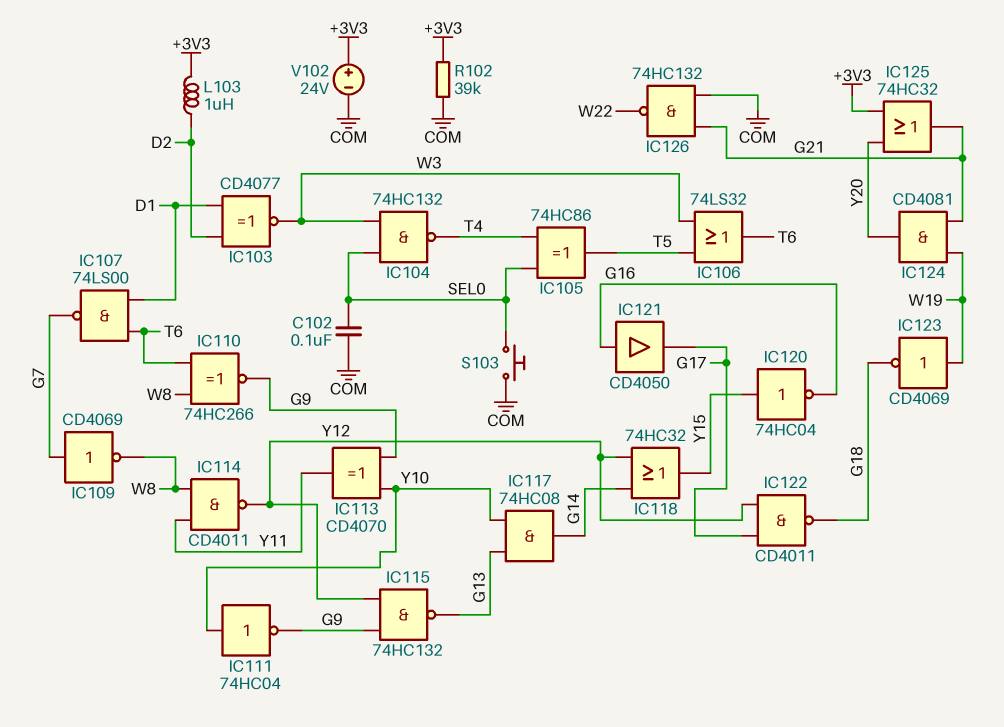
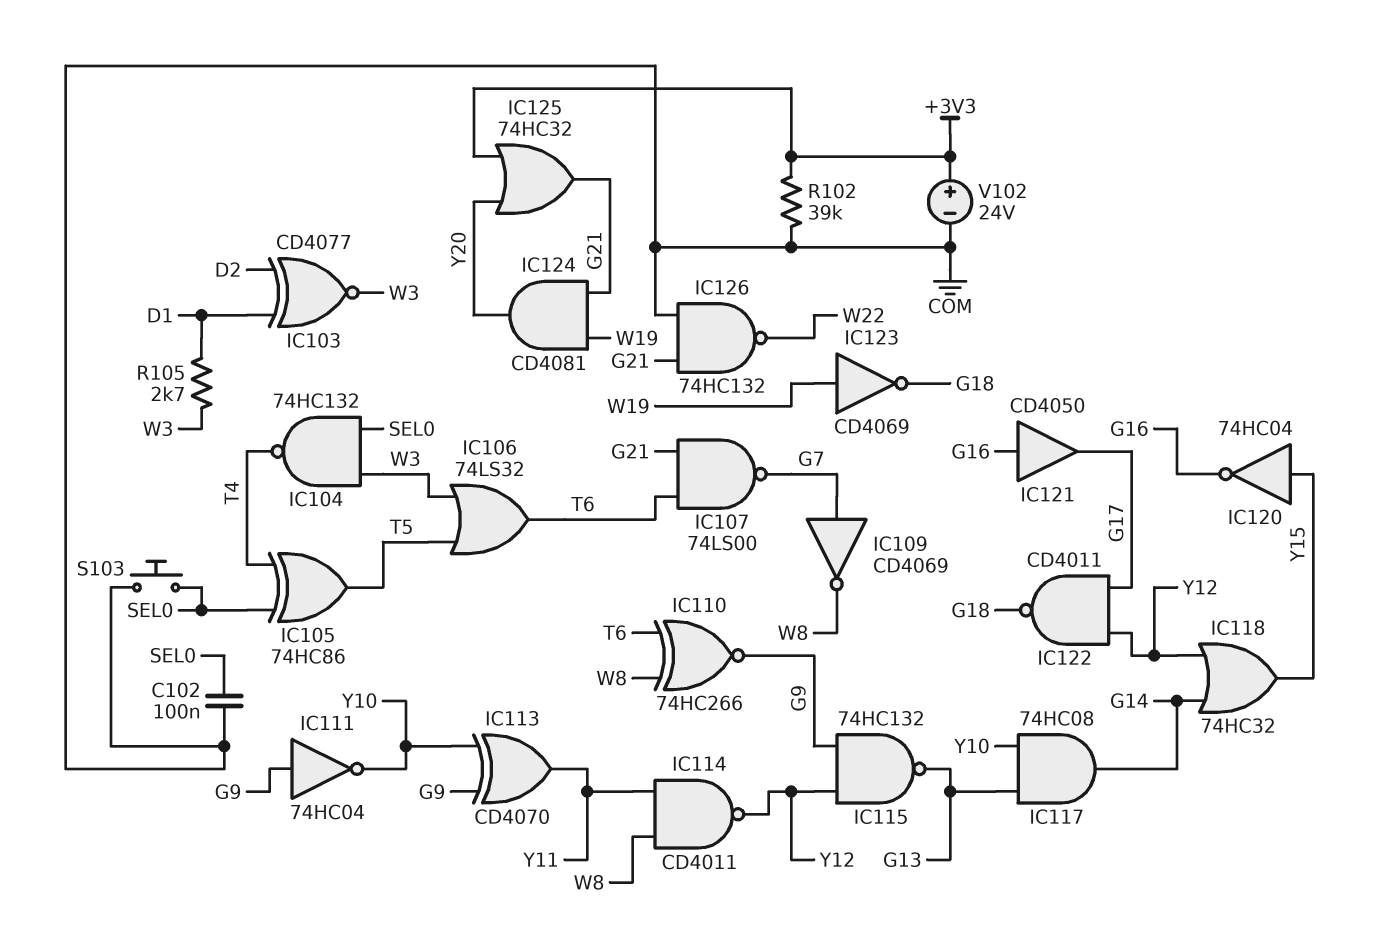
IC107: NAND 74LS00 (in D1, in T6, out G7) -> NAND 74LS00 (in G21, in T6, out G7)
IC111: NOT 74HC04 (in Y10, out G9) -> NOT 74HC04 (in G9, out Y10)
L103: 1uH (+3V3, D2) -> none
R105: none -> 2.7k (D1, W3)

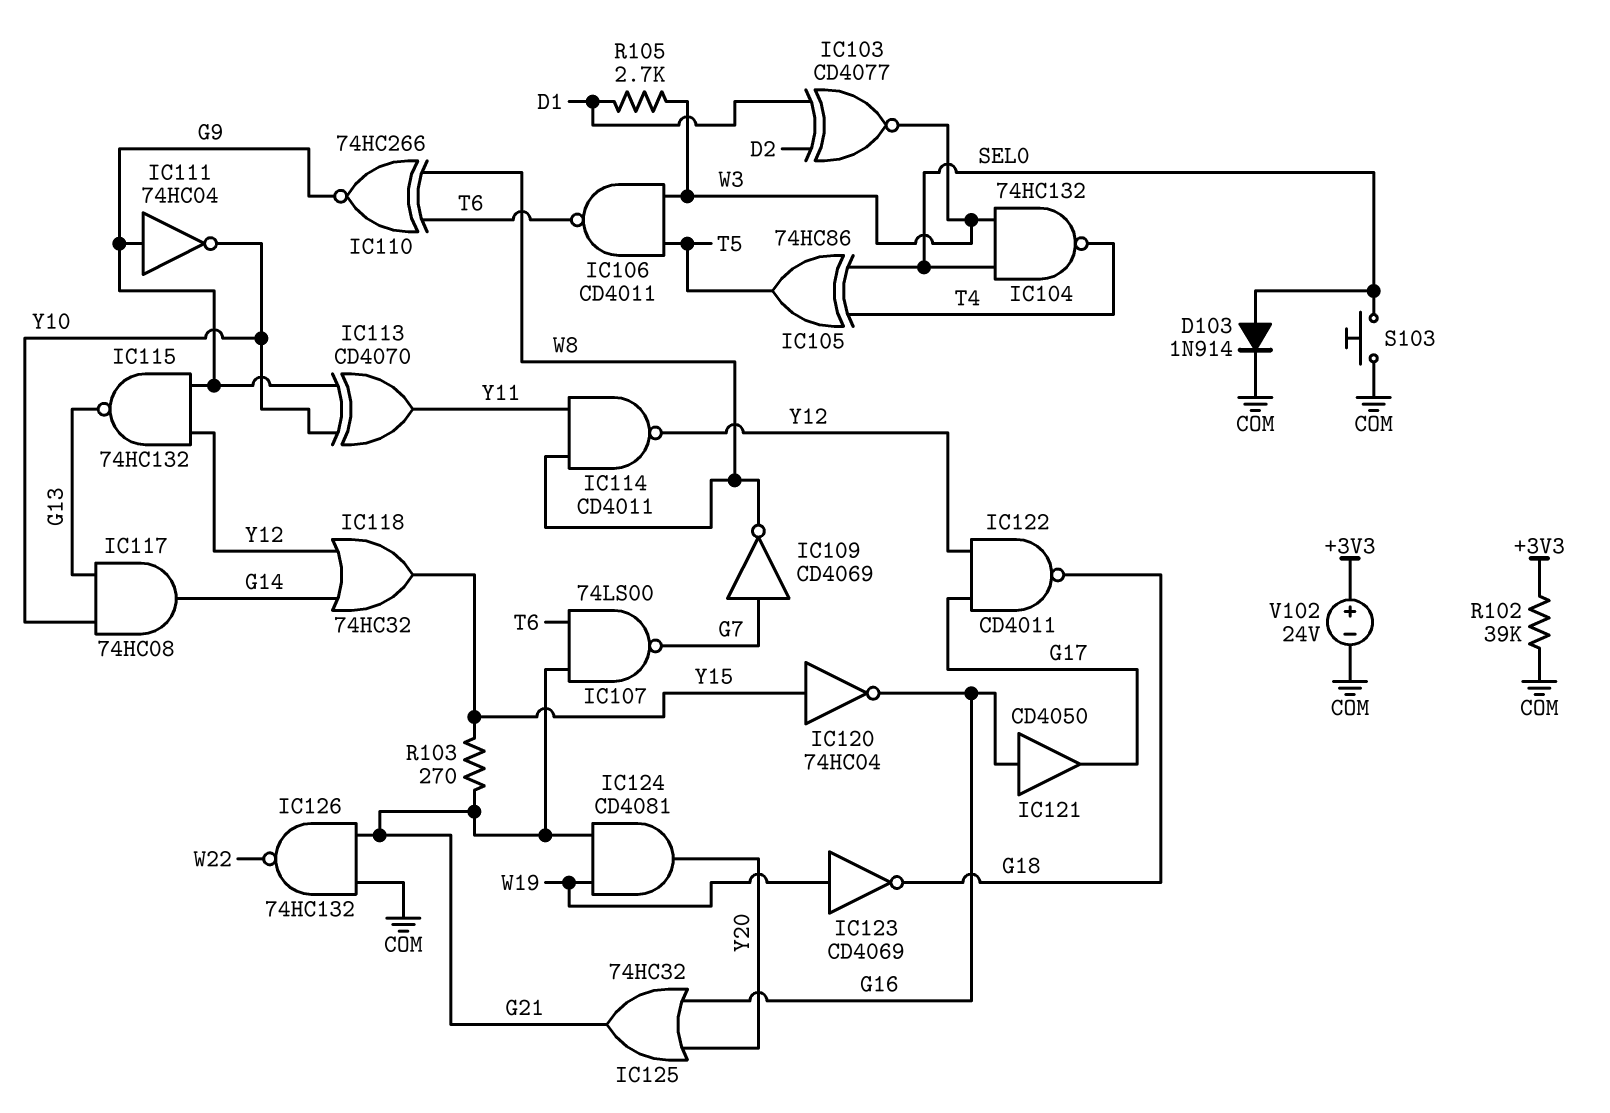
C102: 100nF (COM, SEL0) -> none
D103: none -> diode 1N914 (A SEL0, K COM)
IC106: OR 74LS32 (in T5, in W3, out T6) -> NAND CD4011 (in T5, in W3, out T6)
IC125: OR 74HC32 (in +3V3, in Y20, out G21) -> OR 74HC32 (in G16, in Y20, out G21)
R103: none -> 270 (G21, Y15)

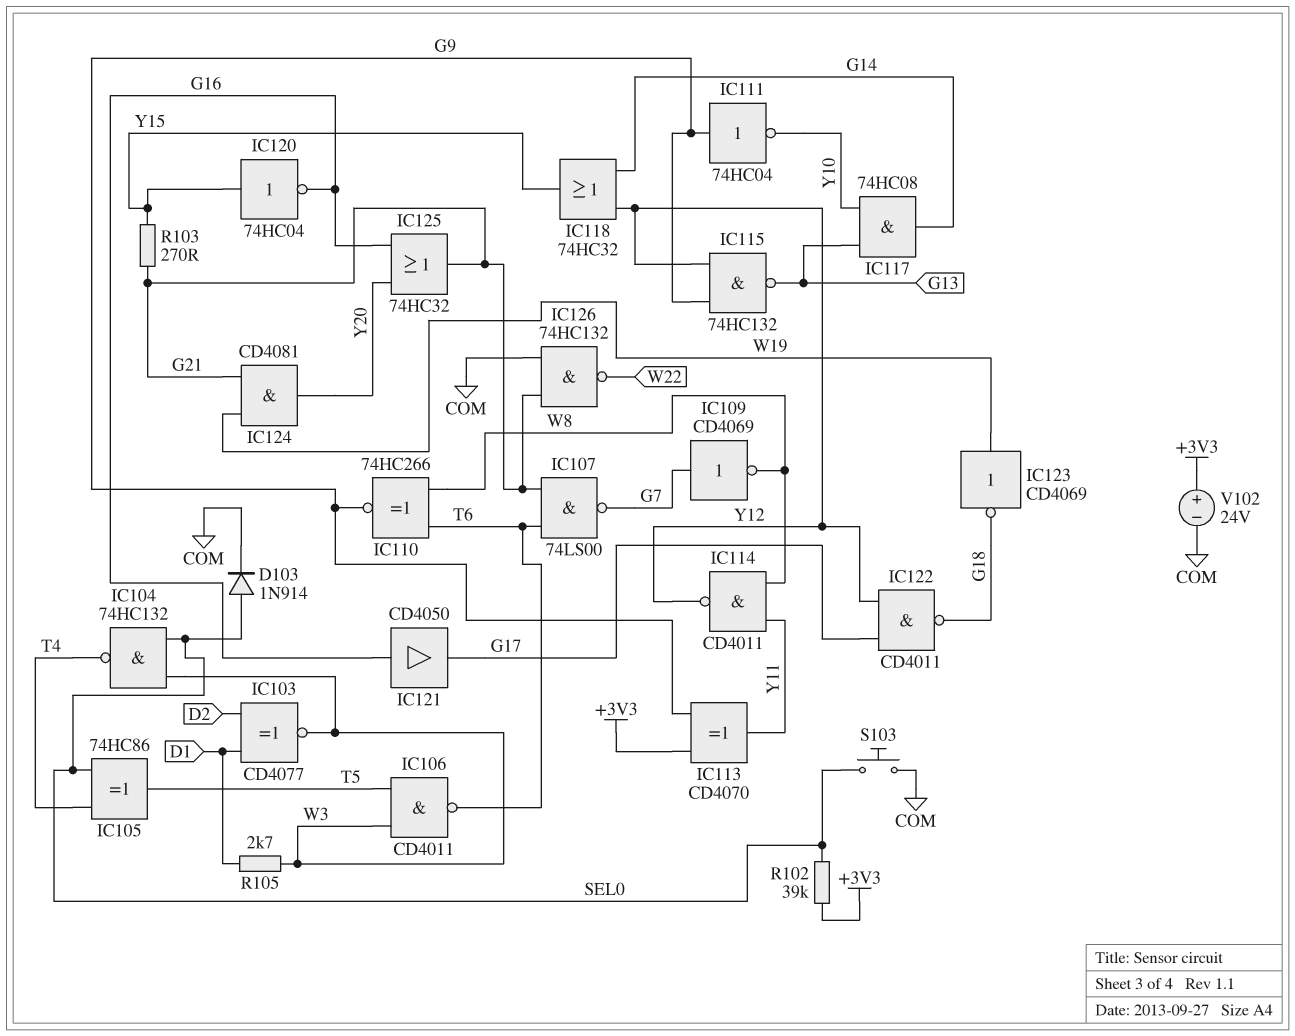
IC113: XOR CD4070 (in G9, in Y10, out Y11) -> XOR CD4070 (in +3V3, in G9, out Y11)
R102: 39k (+3V3, COM) -> 39k (+3V3, SEL0)

